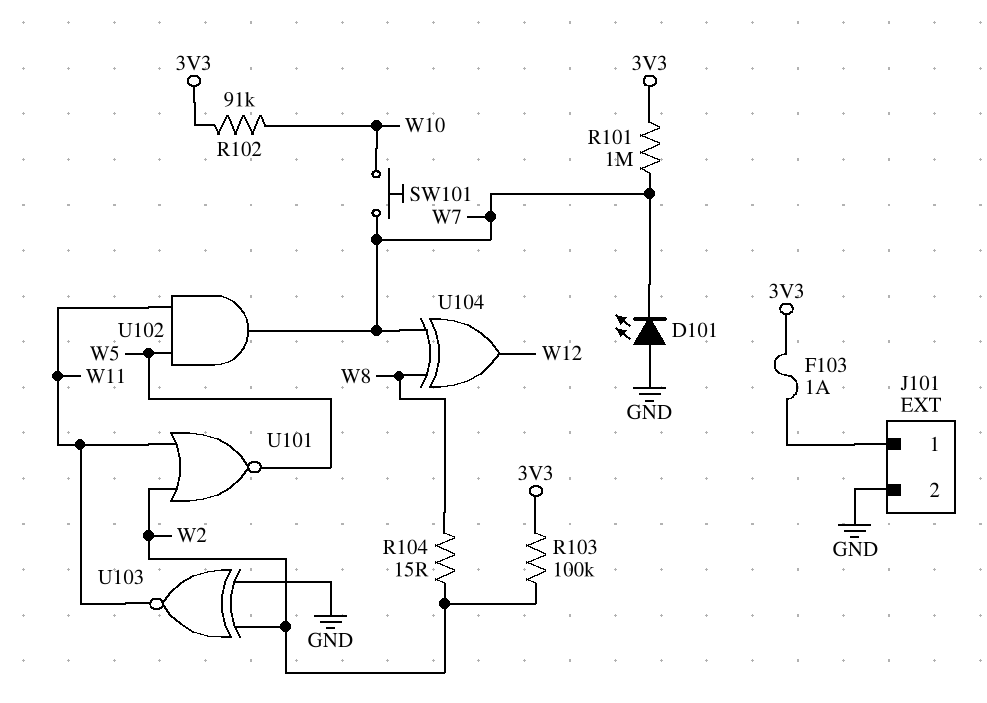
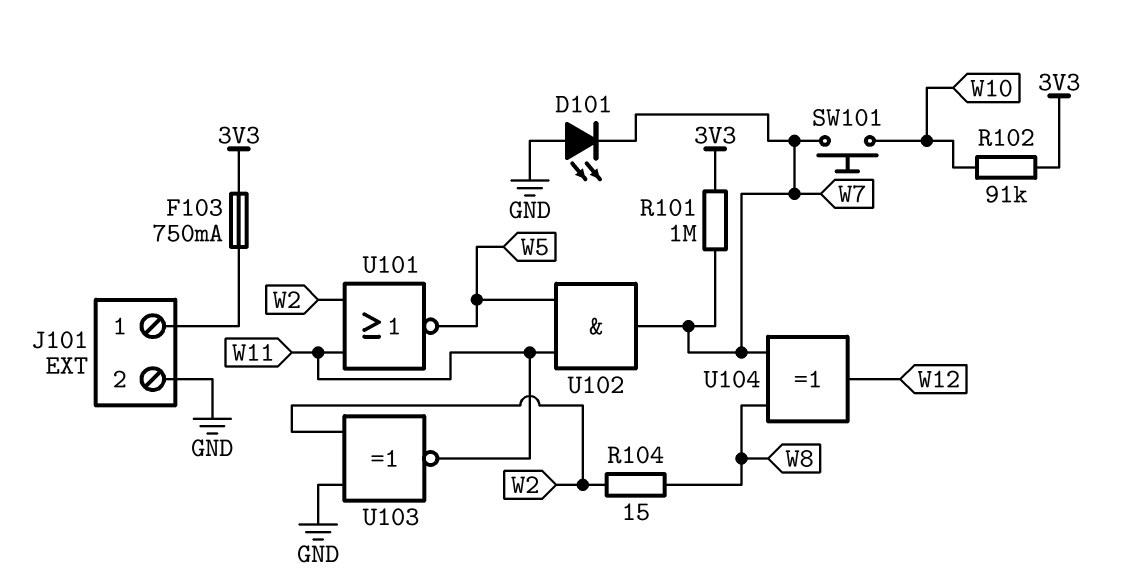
F103: 1A (3V3, J101/1) -> 750mA (3V3, J101/1)
R103: 100k (3V3, W2) -> none

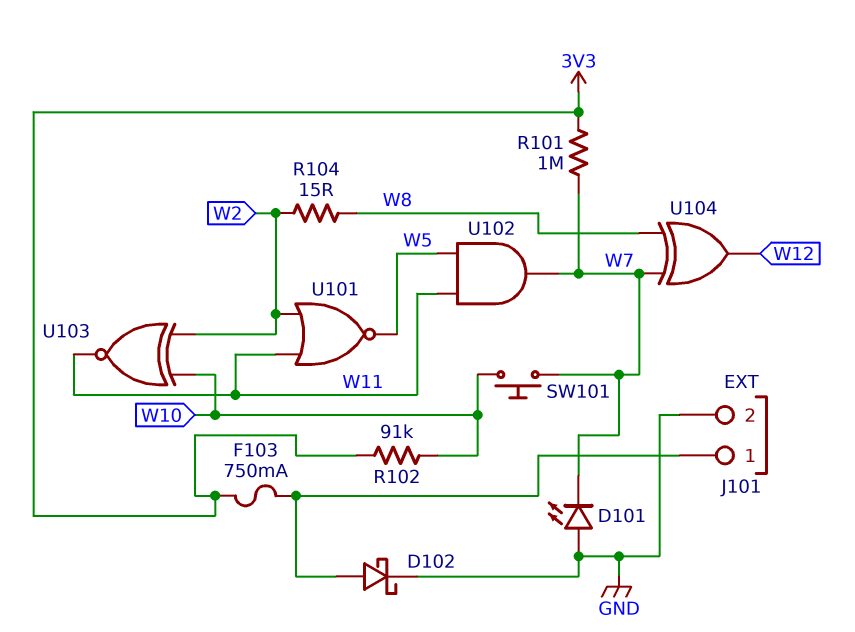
D102: none -> schottky (A J101/1, K GND)
U103: XNOR (in GND, in W2, out W11) -> XNOR (in W2, in W10, out W11)

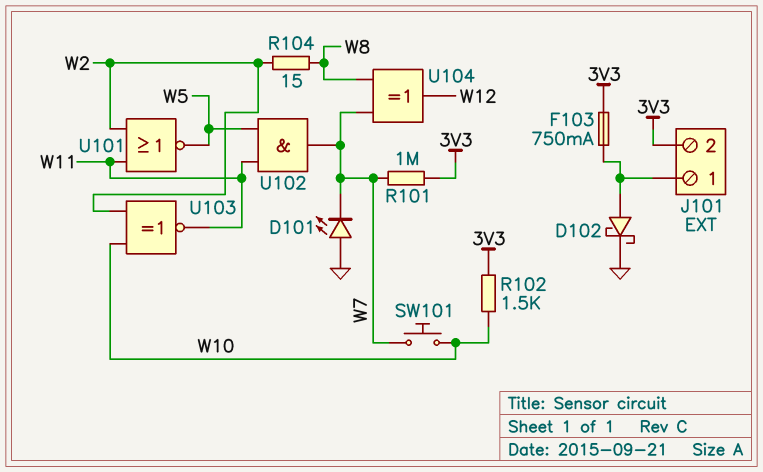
J101 pin 2: GND -> 3V3
R102: 91k (3V3, W10) -> 1.5k (3V3, W10)

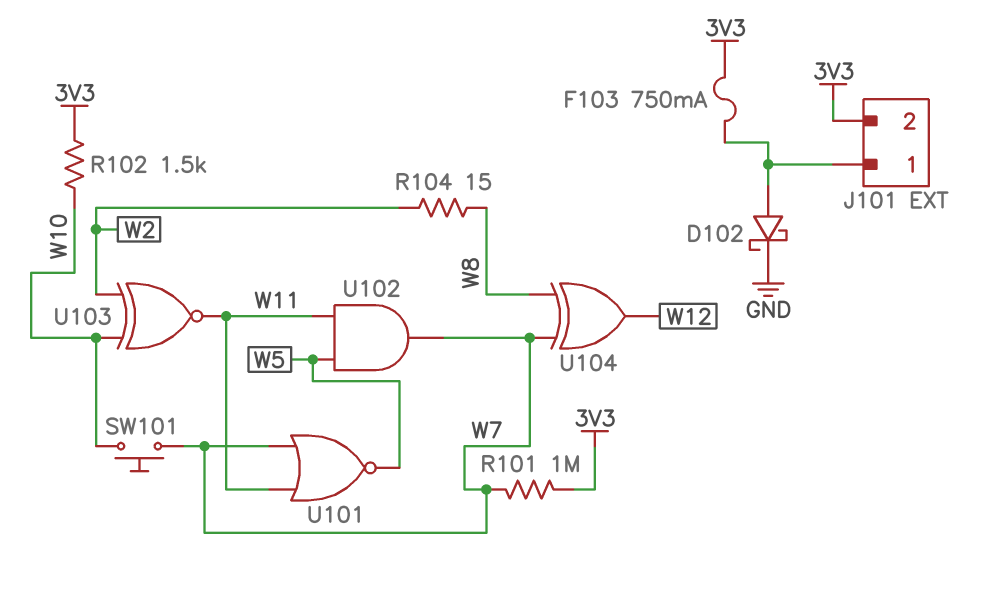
D101: LED (A GND, K W7) -> none
U101: NOR (in W2, in W11, out W5) -> NOR (in W7, in W11, out W5)

